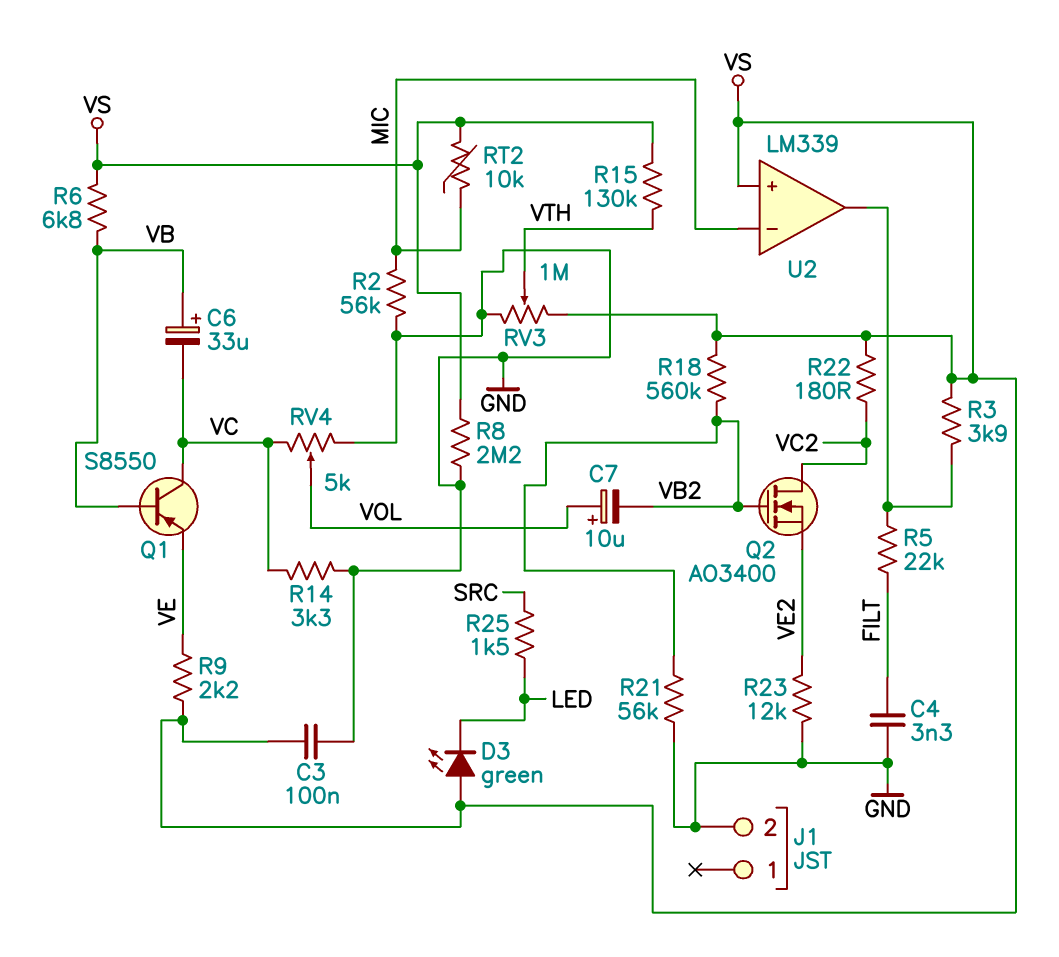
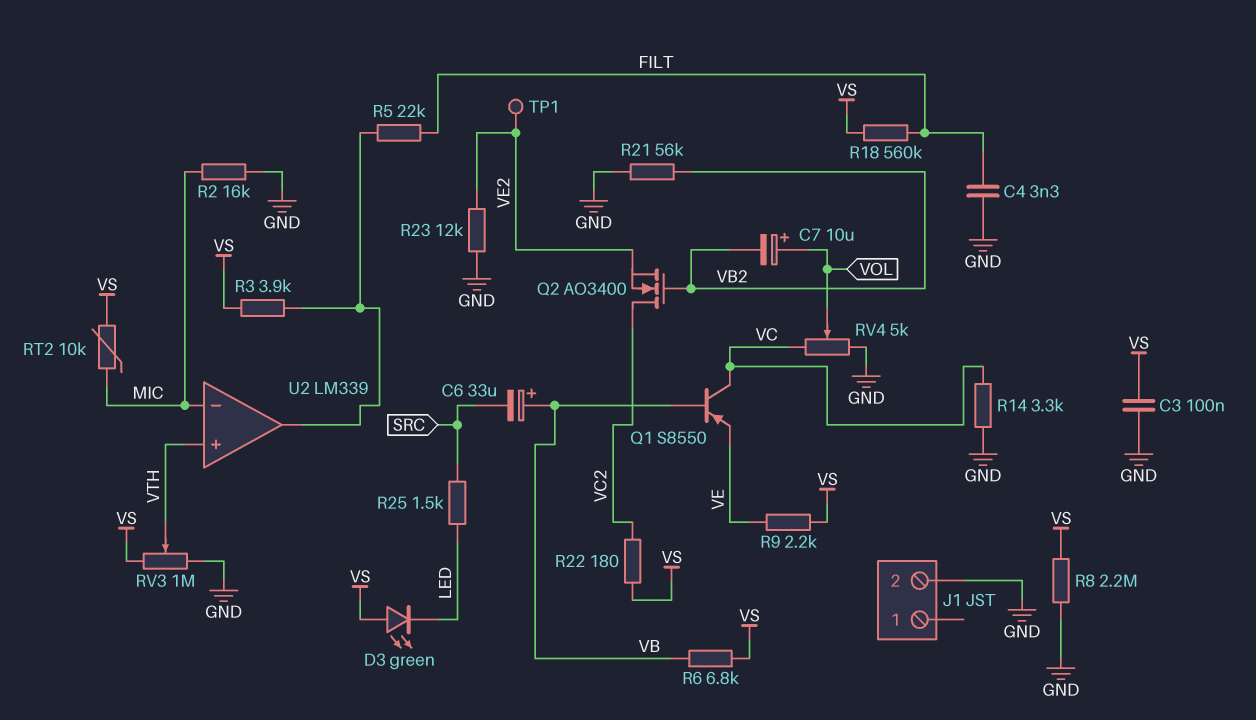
C6: 33uF (plus VB, minus VC) -> 33uF (plus VB, minus SRC)
R2: 56k (GND, MIC) -> 16k (GND, MIC)
R15: 130k (VS, VTH) -> none
R18: 560k (VB2, VS) -> 560k (FILT, VS)
TP1: none -> test point (VE2)
U2 pin in+: VS -> VTH

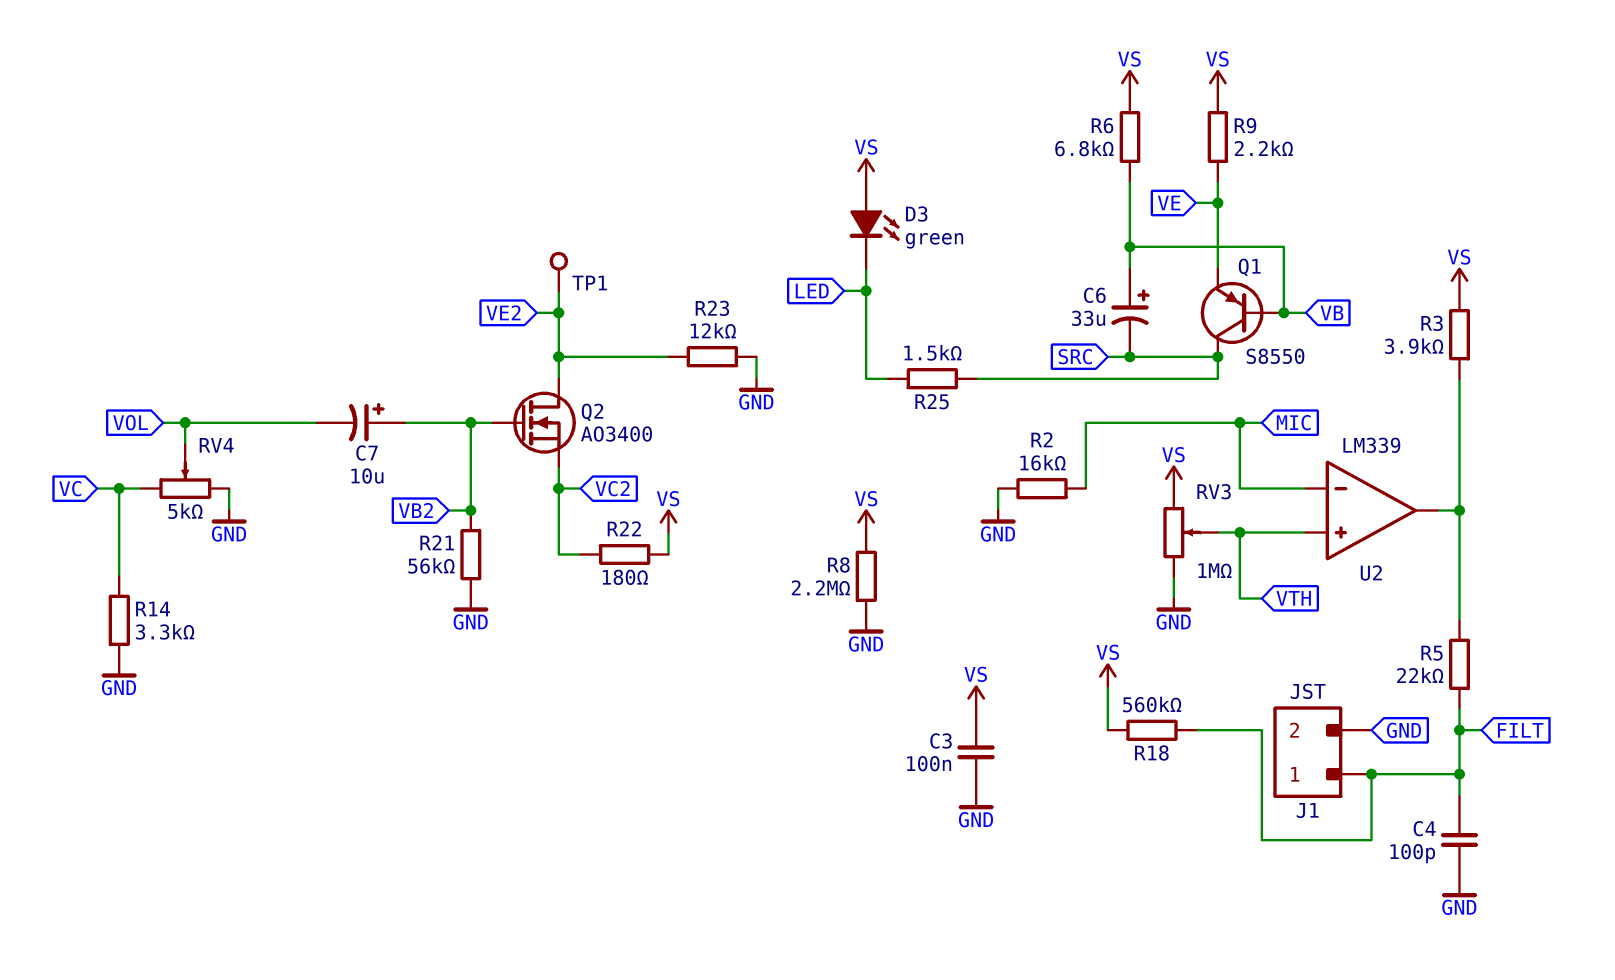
C4: 3.3nF (FILT, GND) -> 100pF (FILT, GND)
C7: 10uF (plus VOL, minus VB2) -> 10uF (plus VB2, minus VOL)
J1 pin 1: none -> FILT
Q1: PNP S8550 (B VB, C VC, E VE) -> PNP S8550 (B VB, C SRC, E VE)
Q2: NMOS AO3400 (G VB2, D VC2, S VE2) -> NMOS AO3400 (G VB2, D VE2, S VC2)
RT2: 10k (MIC, VS) -> none

